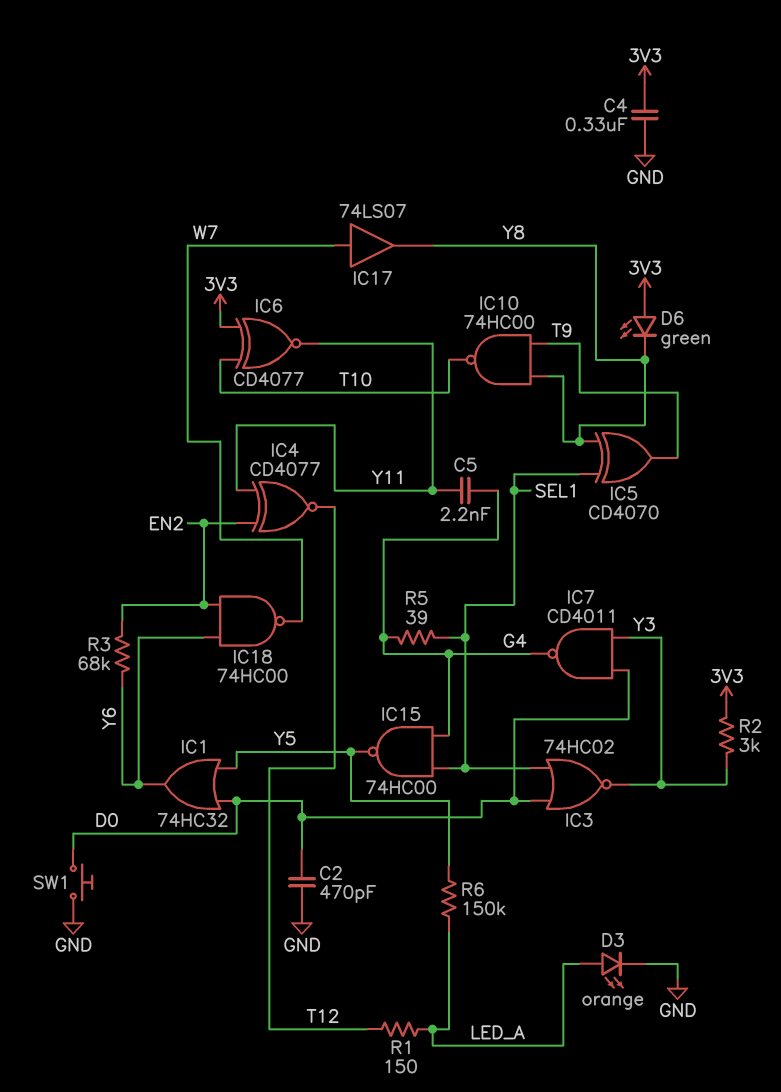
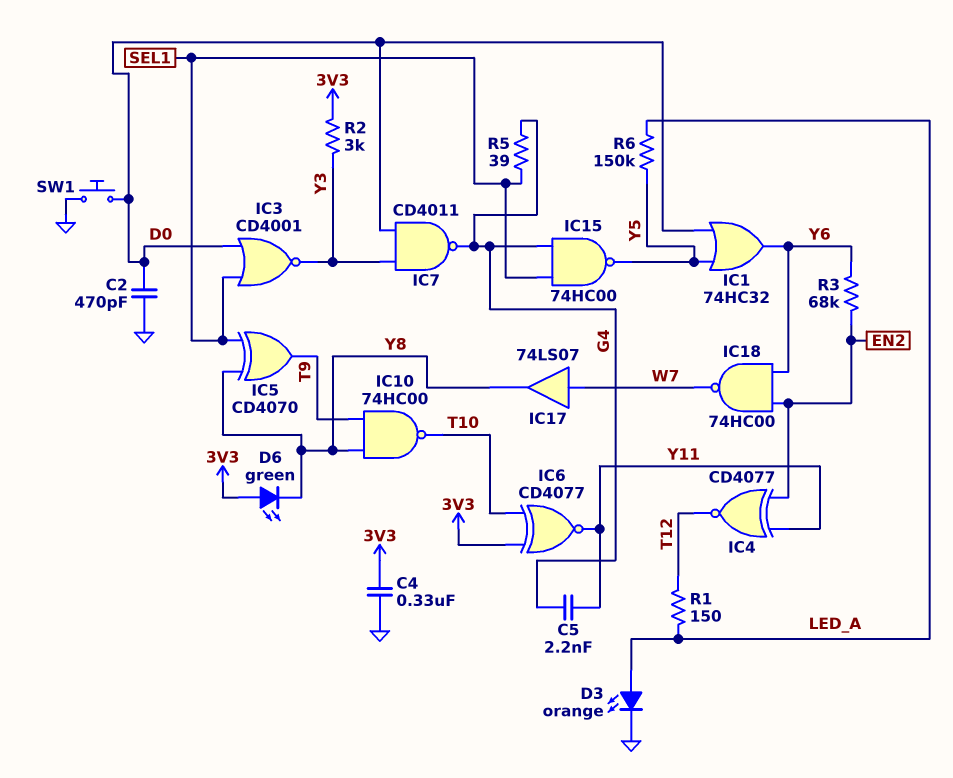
IC3: NOR 74HC02 (in D0, in SEL1, out Y3) -> NOR CD4001 (in D0, in SEL1, out Y3)

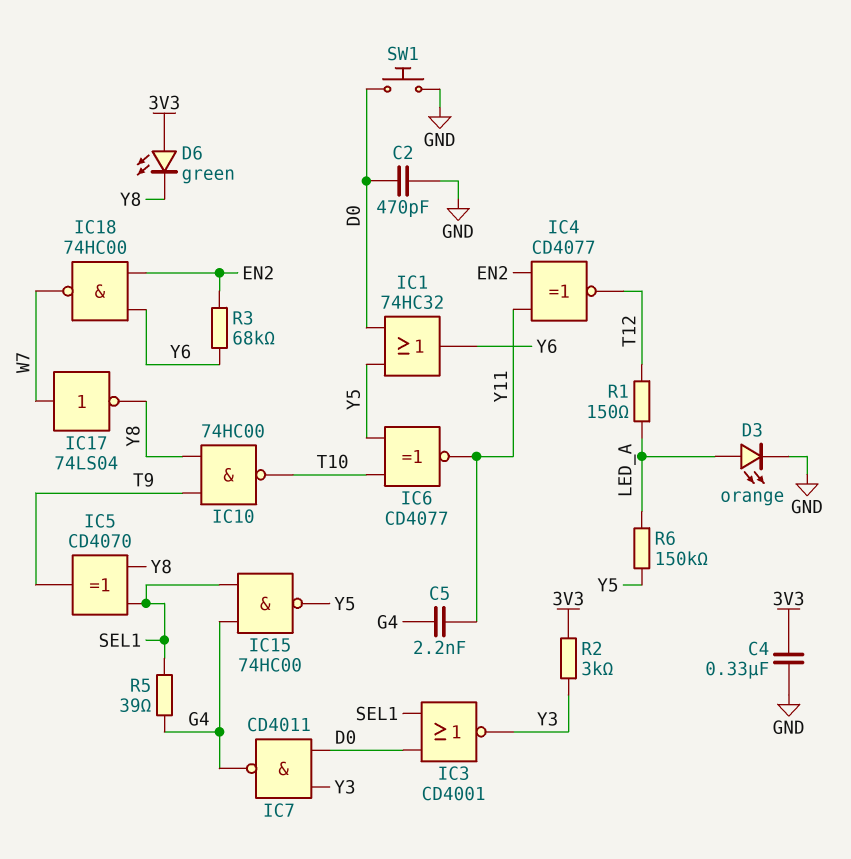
IC6: XNOR CD4077 (in 3V3, in T10, out Y11) -> XNOR CD4077 (in T10, in Y5, out Y11)
IC17: buffer 74LS07 (in W7, out Y8) -> NOT 74LS04 (in W7, out Y8)

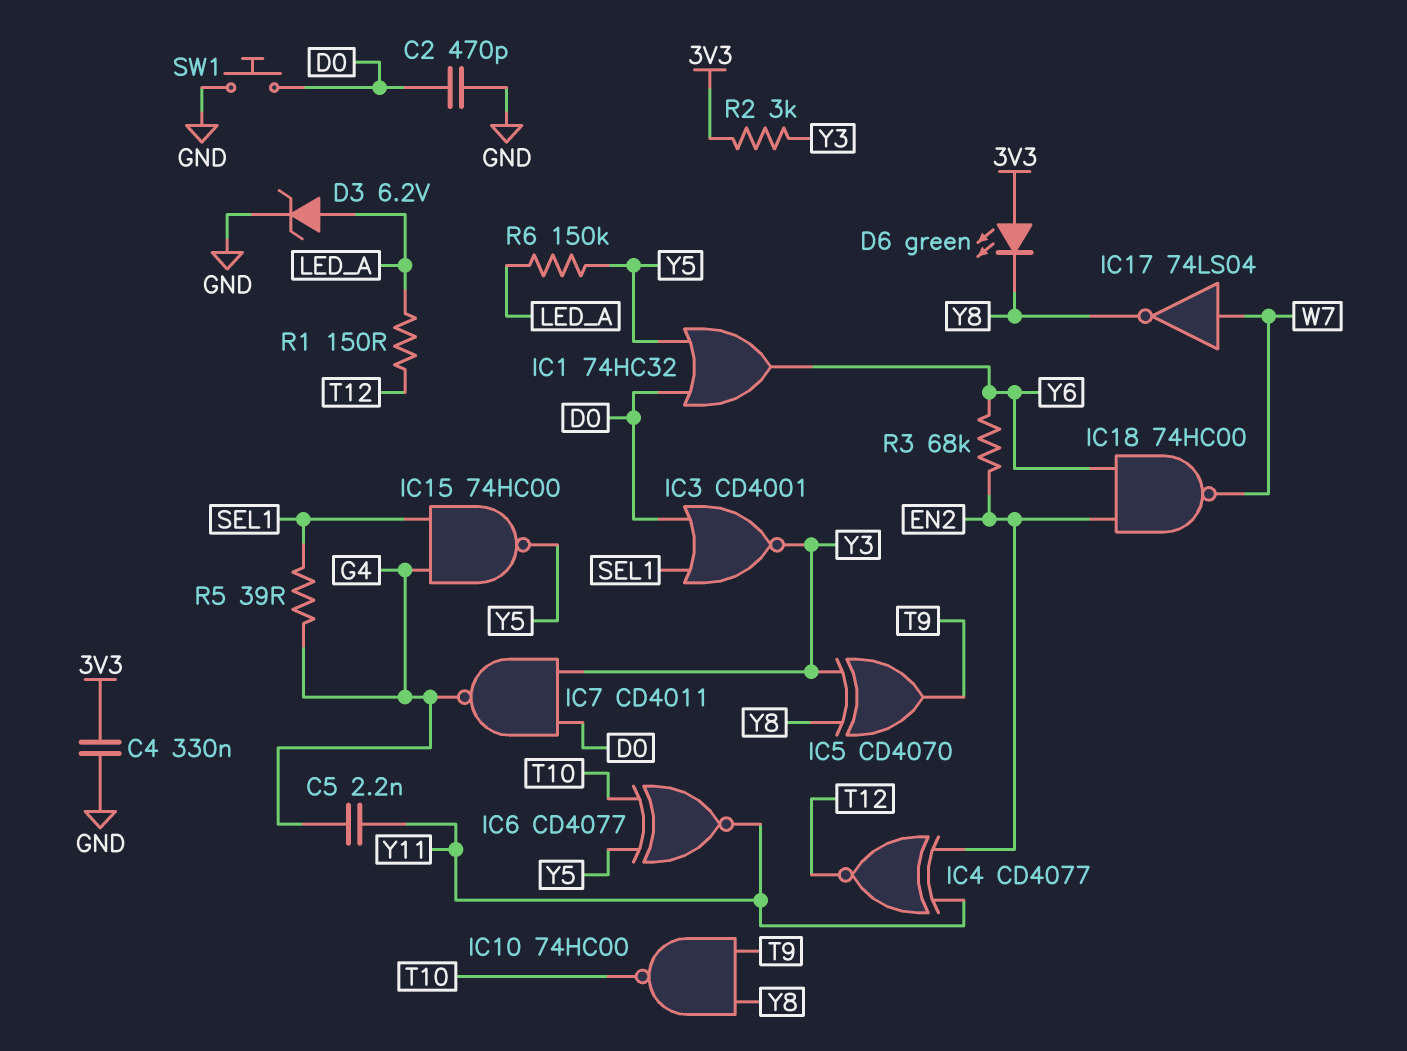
D3: LED orange (A LED_A, K GND) -> zener 6.2V (A LED_A, K GND)
IC5: XOR CD4070 (in SEL1, in Y8, out T9) -> XOR CD4070 (in Y3, in Y8, out T9)

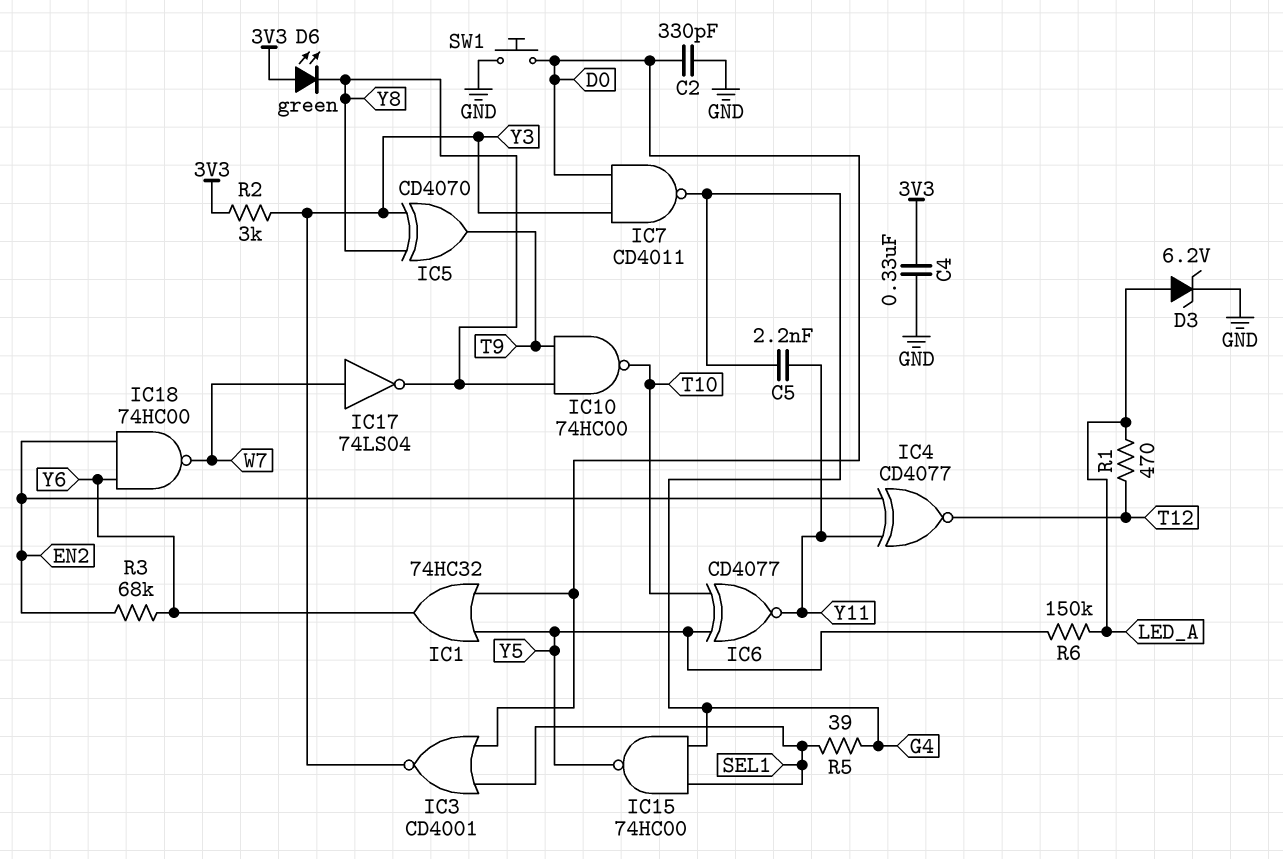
C2: 470pF (D0, GND) -> 330pF (D0, GND)
R1: 150 (LED_A, T12) -> 470 (LED_A, T12)

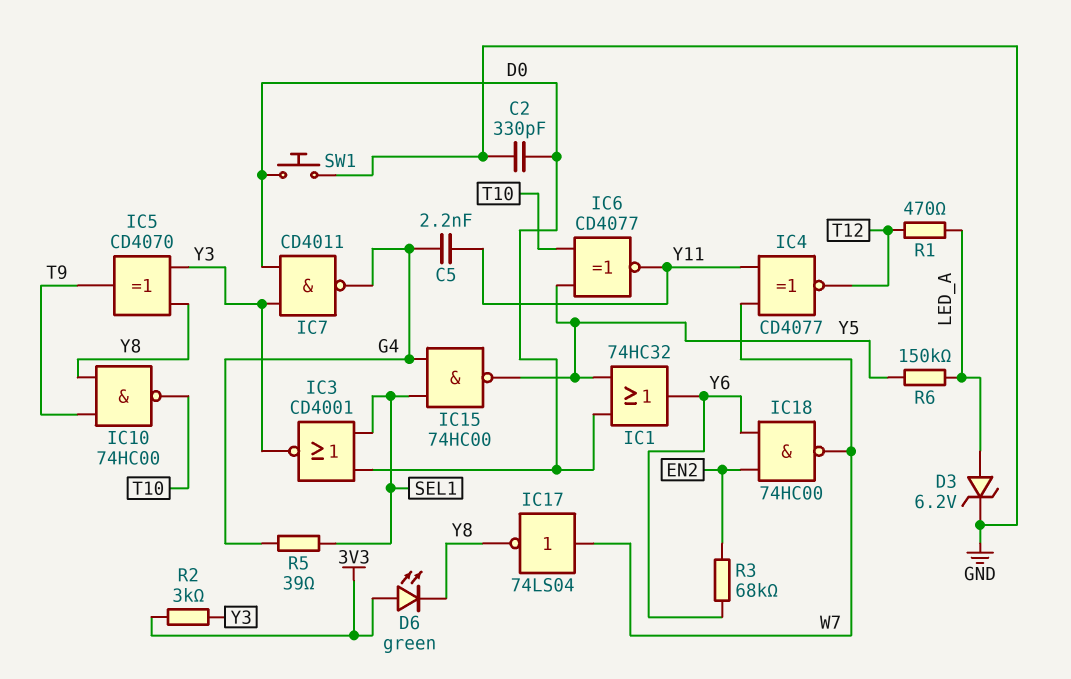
C4: 330nF (3V3, GND) -> none
IC4: XNOR CD4077 (in EN2, in Y11, out T12) -> XNOR CD4077 (in W7, in Y11, out T12)

